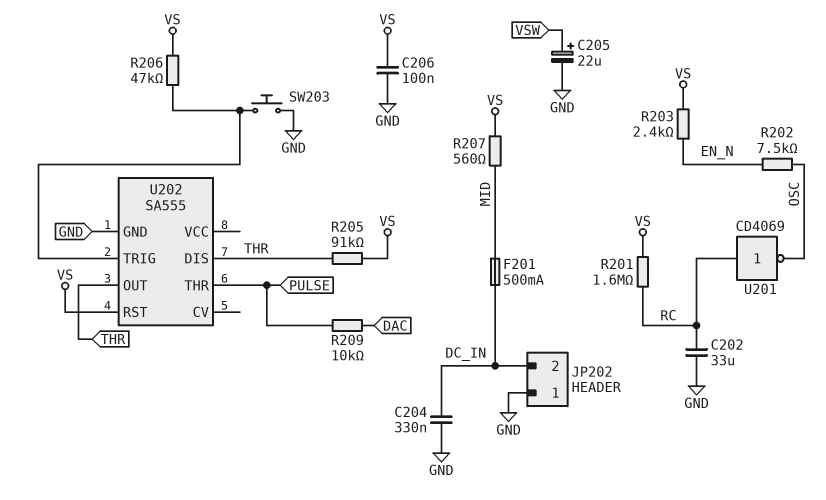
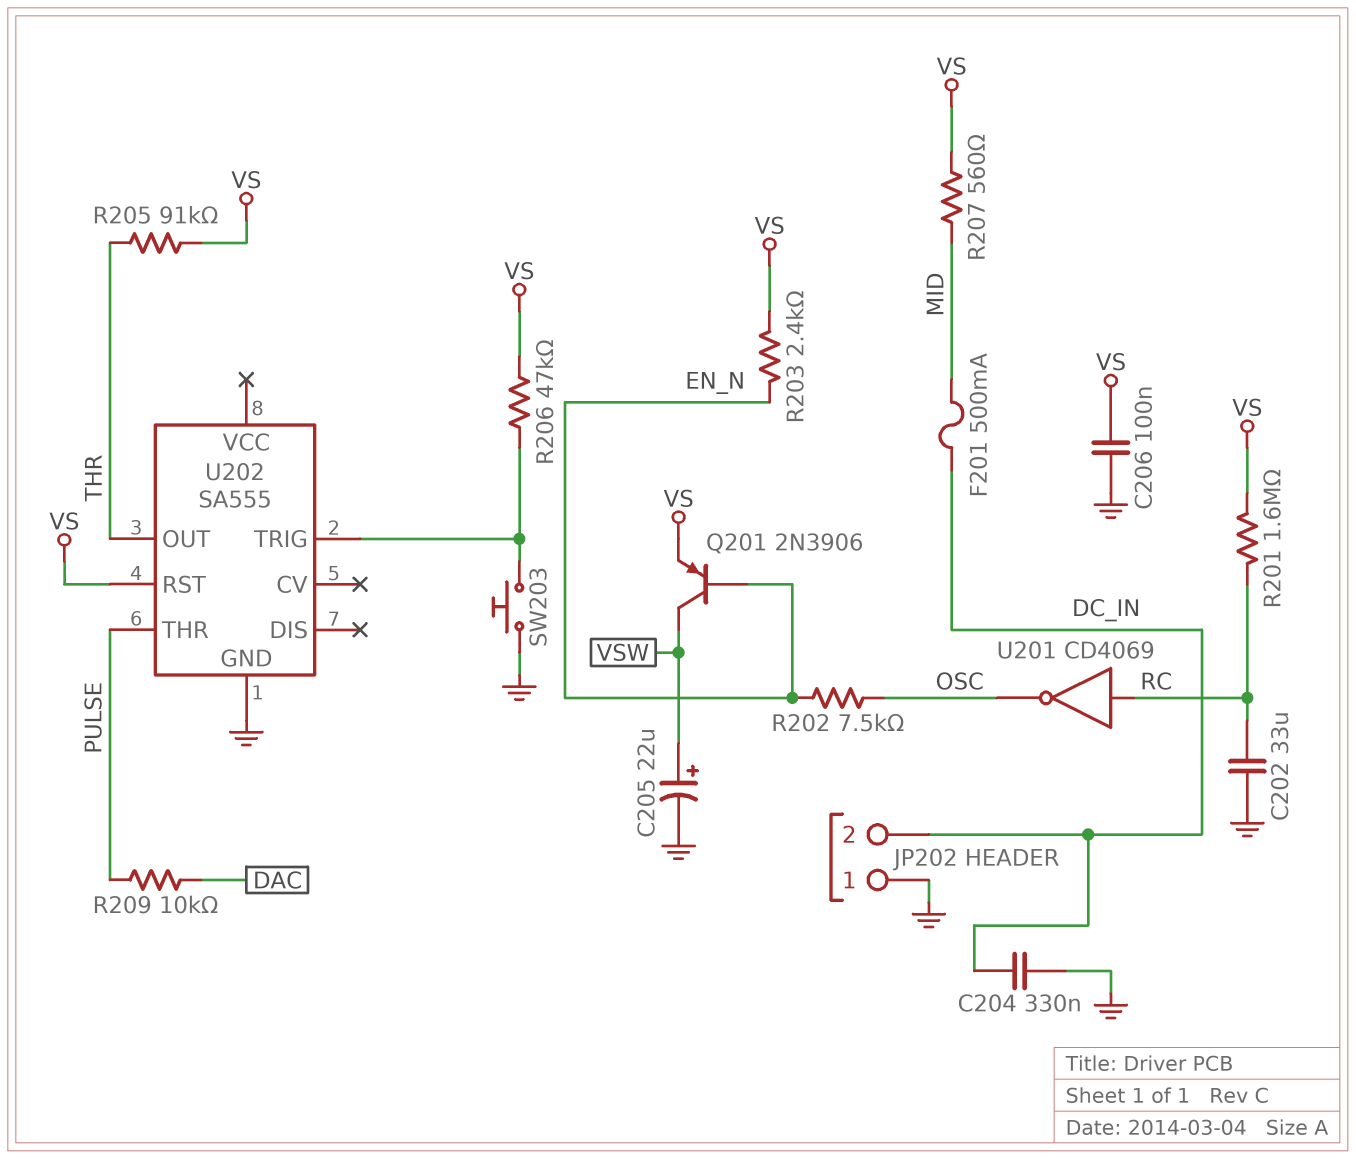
Q201: none -> PNP 2N3906 (B EN_N, C VSW, E VS)
U202 pin DIS: THR -> none

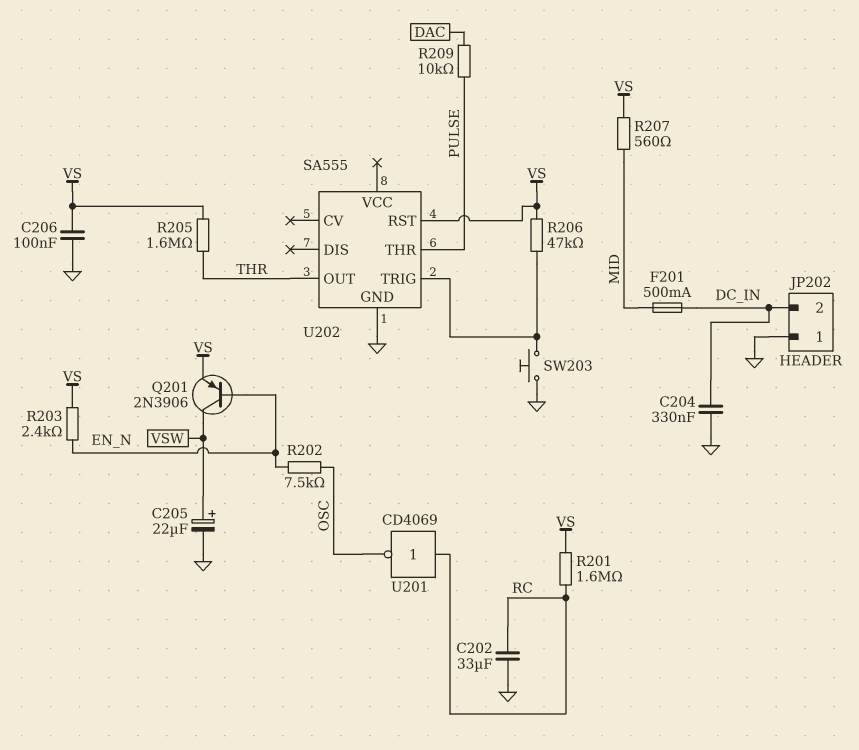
R205: 91k (THR, VS) -> 1.6M (THR, VS)

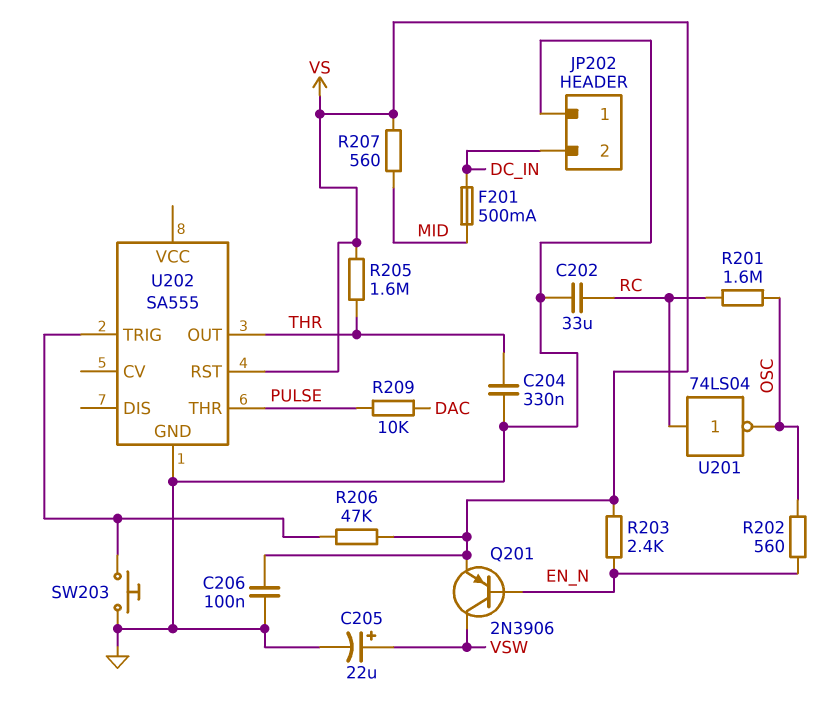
C204: 330nF (DC_IN, GND) -> 330nF (GND, THR)
R201: 1.6M (RC, VS) -> 1.6M (OSC, RC)
R202: 7.5k (EN_N, OSC) -> 560 (EN_N, OSC)
U201: NOT CD4069 (in RC, out OSC) -> NOT 74LS04 (in RC, out OSC)

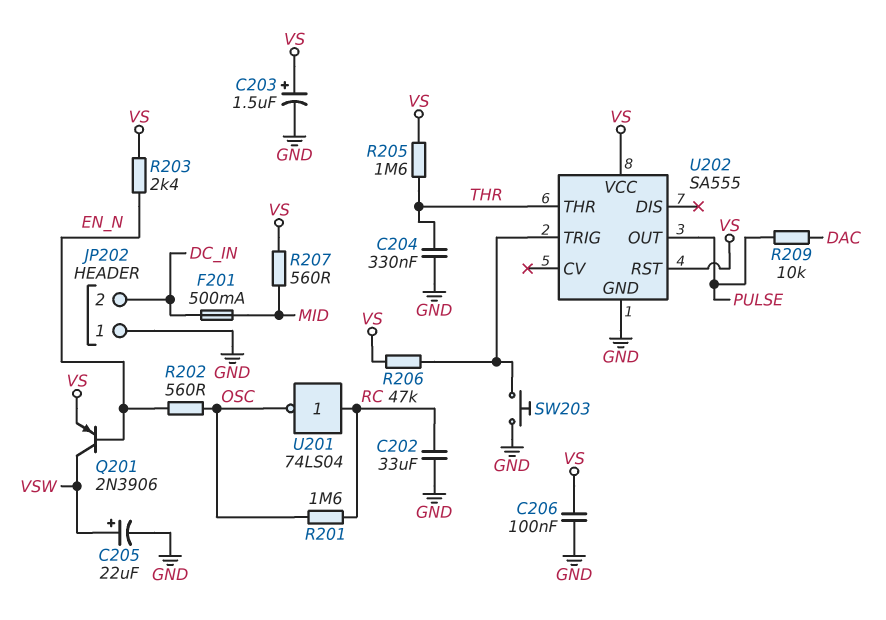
C203: none -> 1.5uF (plus VS, minus GND)
U202 pin OUT: THR -> PULSE
U202 pin THR: PULSE -> THR
U202 pin VCC: none -> VS

